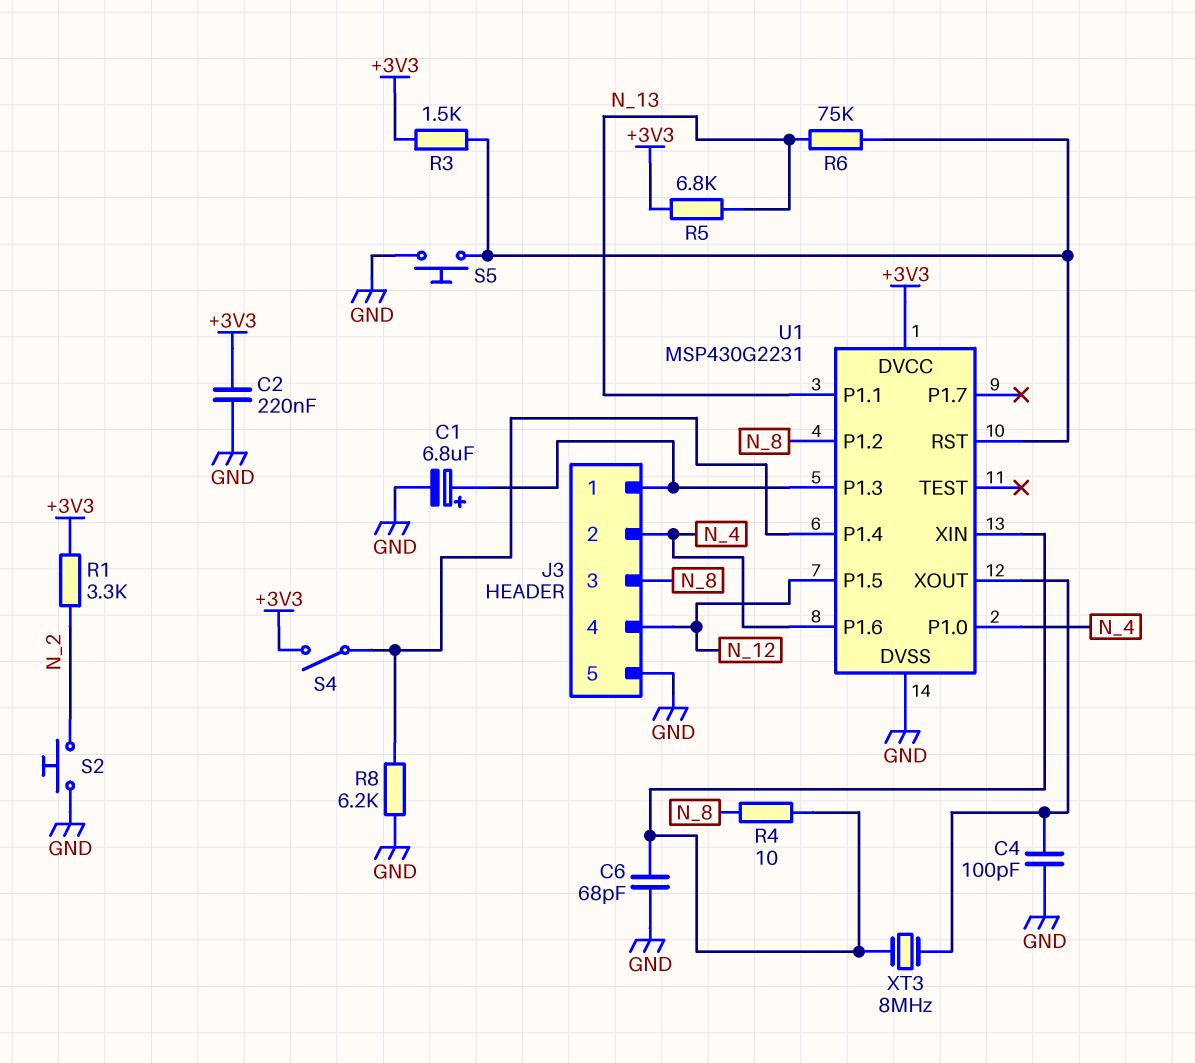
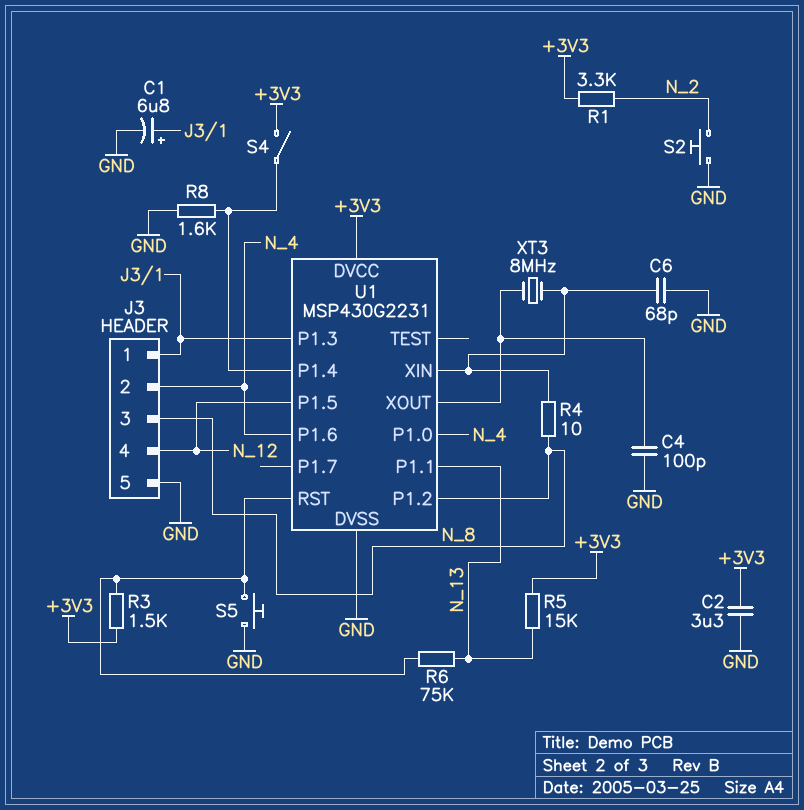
C2: 220nF (+3V3, GND) -> 3.3uF (+3V3, GND)
R5: 6.8k (+3V3, N_13) -> 15k (+3V3, N_13)
R8: 6.2k (GND, U1/P1.4) -> 1.6k (GND, U1/P1.4)

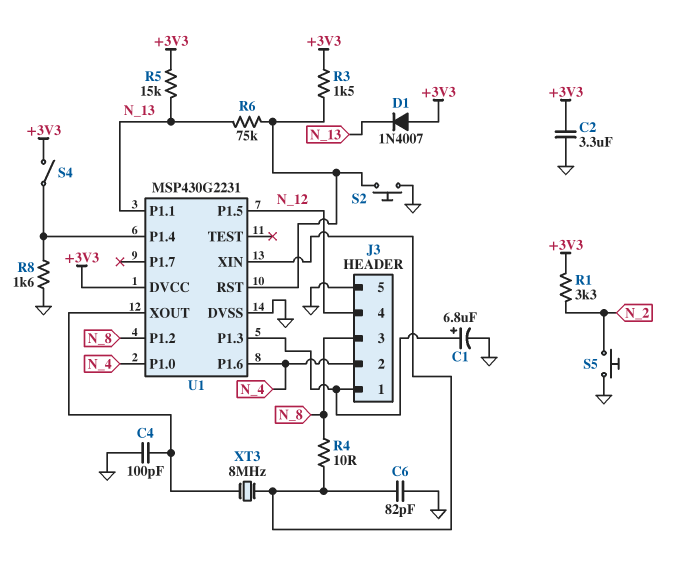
C6: 68pF (GND, U1/XIN) -> 82pF (GND, U1/XIN)
D1: none -> diode 1N4007 (A +3V3, K N_13)
S2: button (GND, N_2) -> button (GND, U1/RST)
S5: button (GND, U1/RST) -> button (GND, N_2)

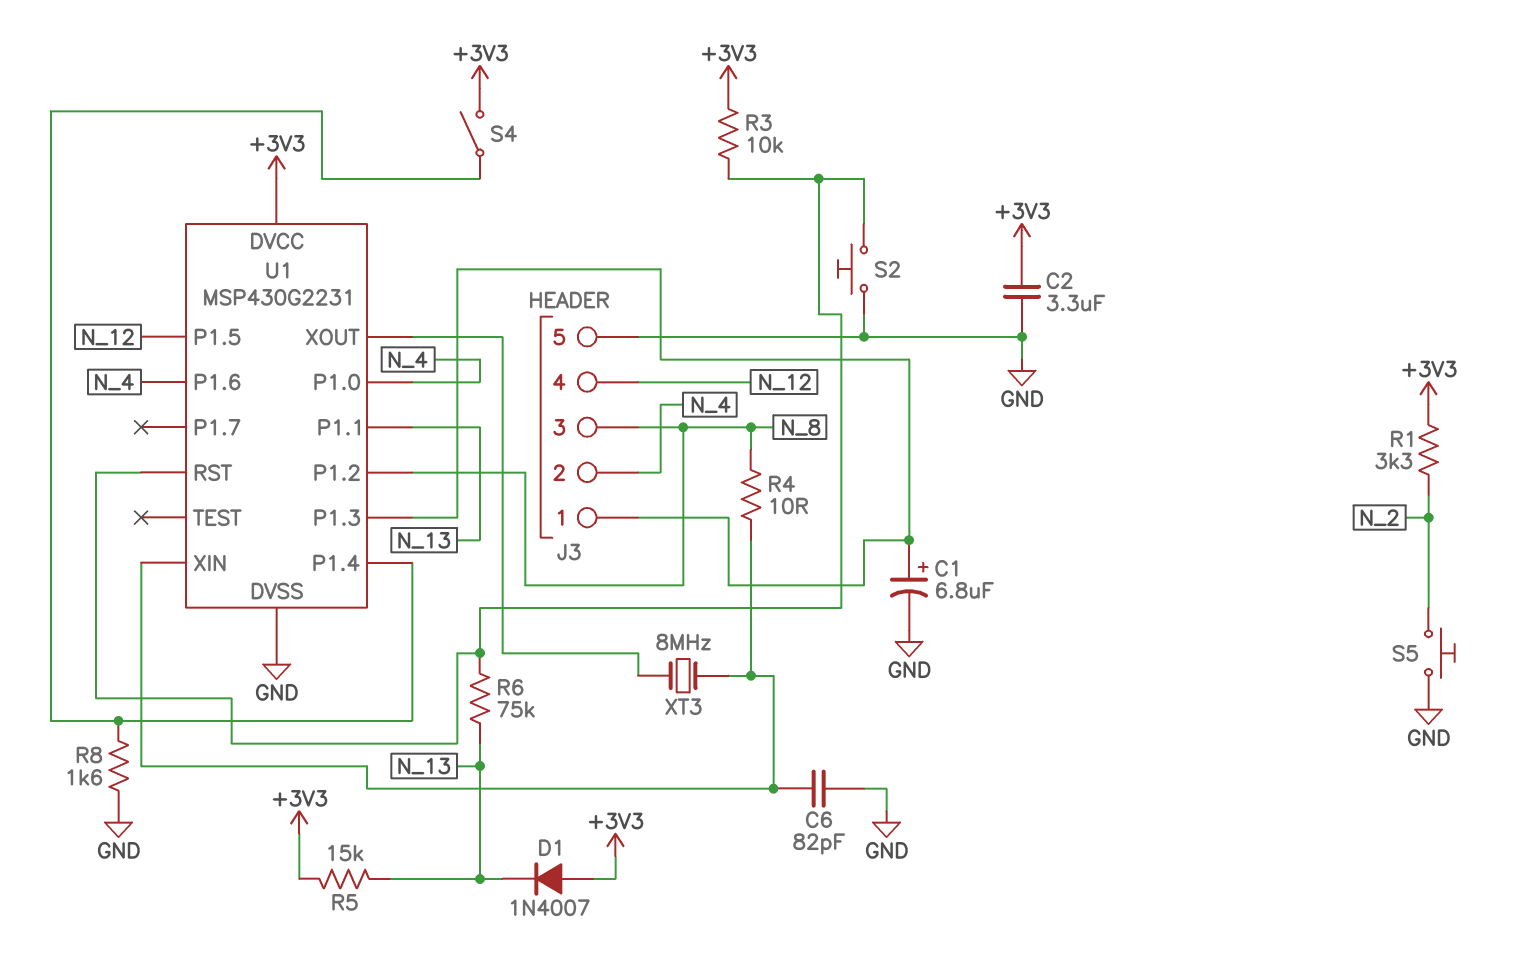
C4: 100pF (GND, U1/XOUT) -> none
R3: 1.5k (+3V3, U1/RST) -> 10k (+3V3, U1/RST)

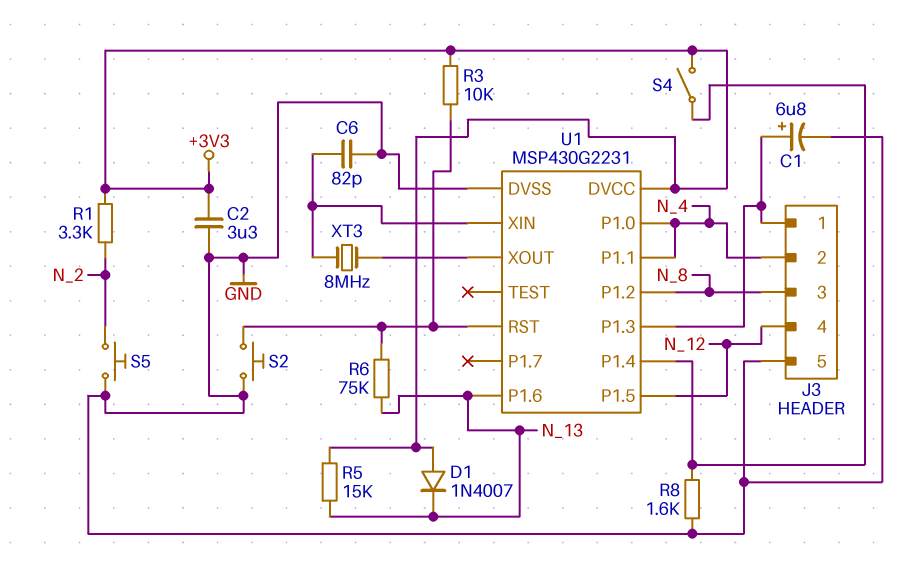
R4: 10 (N_8, U1/XIN) -> none
U1 pin P1.1: N_13 -> N_4
U1 pin P1.6: N_4 -> N_13

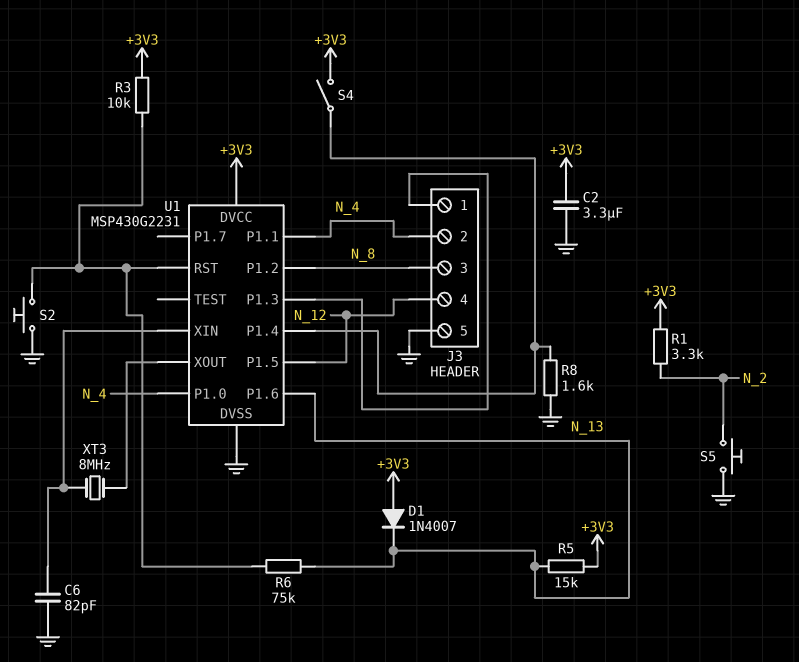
C1: 6.8uF (plus J3/1, minus GND) -> none

